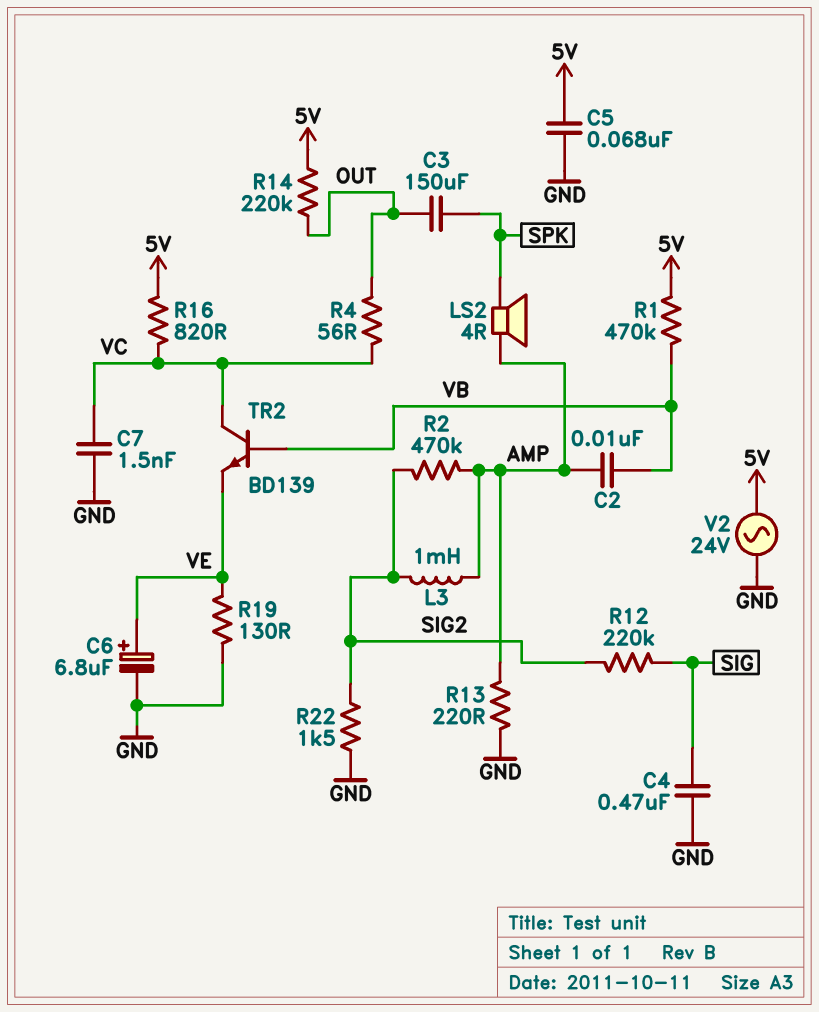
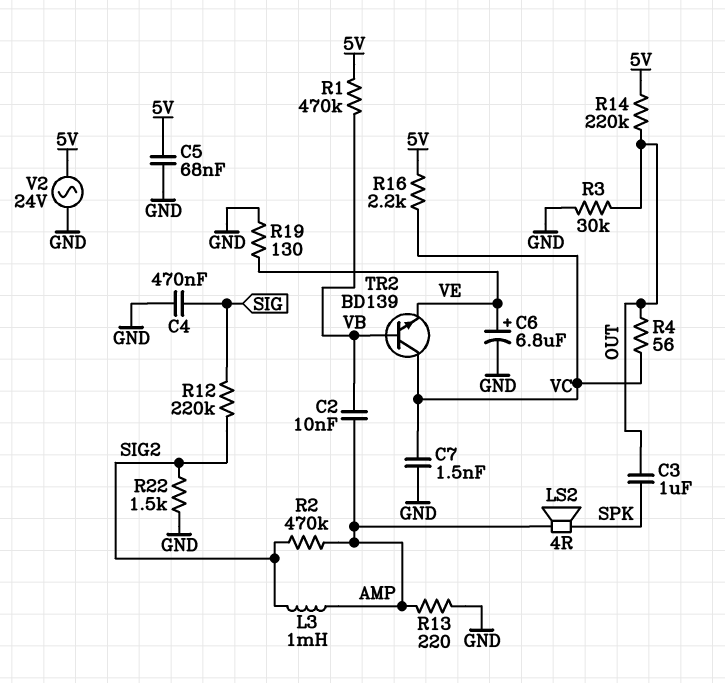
C3: 150uF (OUT, SPK) -> 1uF (OUT, SPK)
R3: none -> 30k (GND, OUT)
R16: 820 (5V, VC) -> 2.2k (5V, VC)

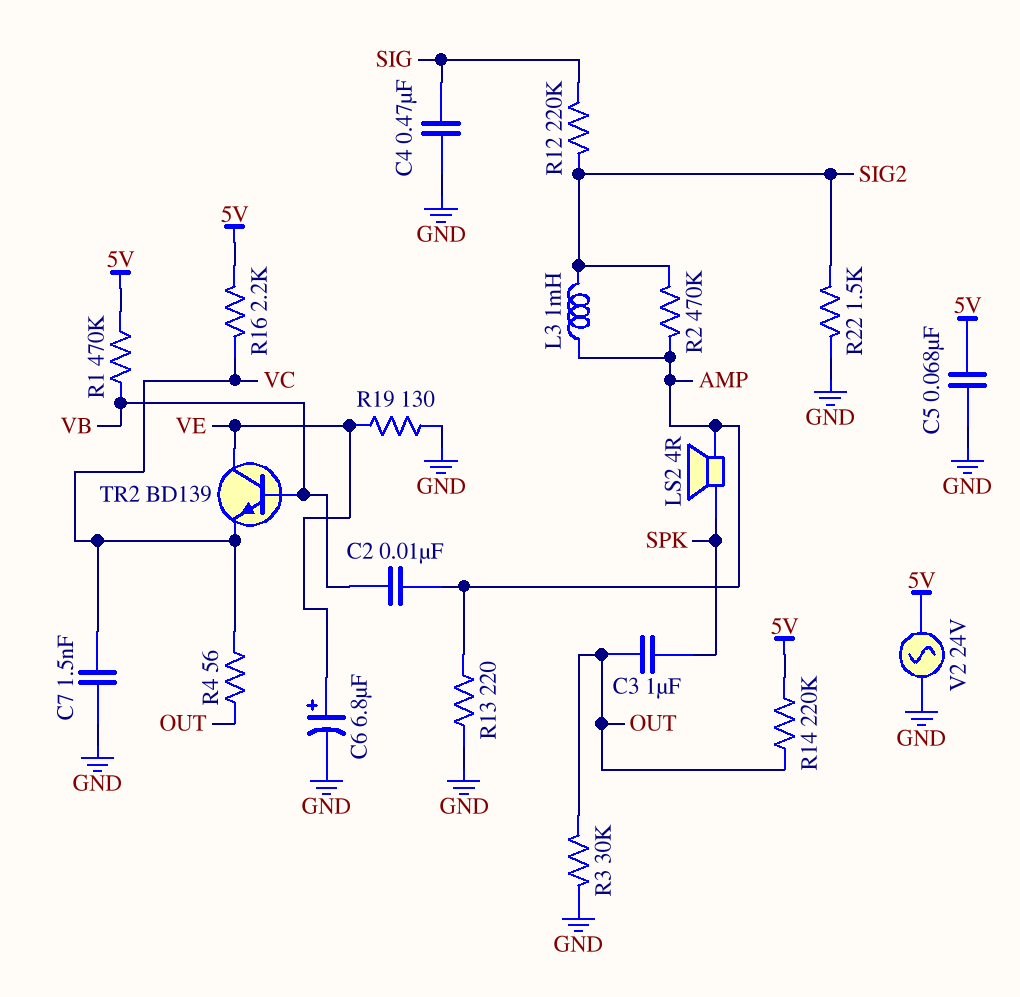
TR2: NPN BD139 (B VB, C VC, E VE) -> NPN BD139 (B VB, C VE, E VC)

